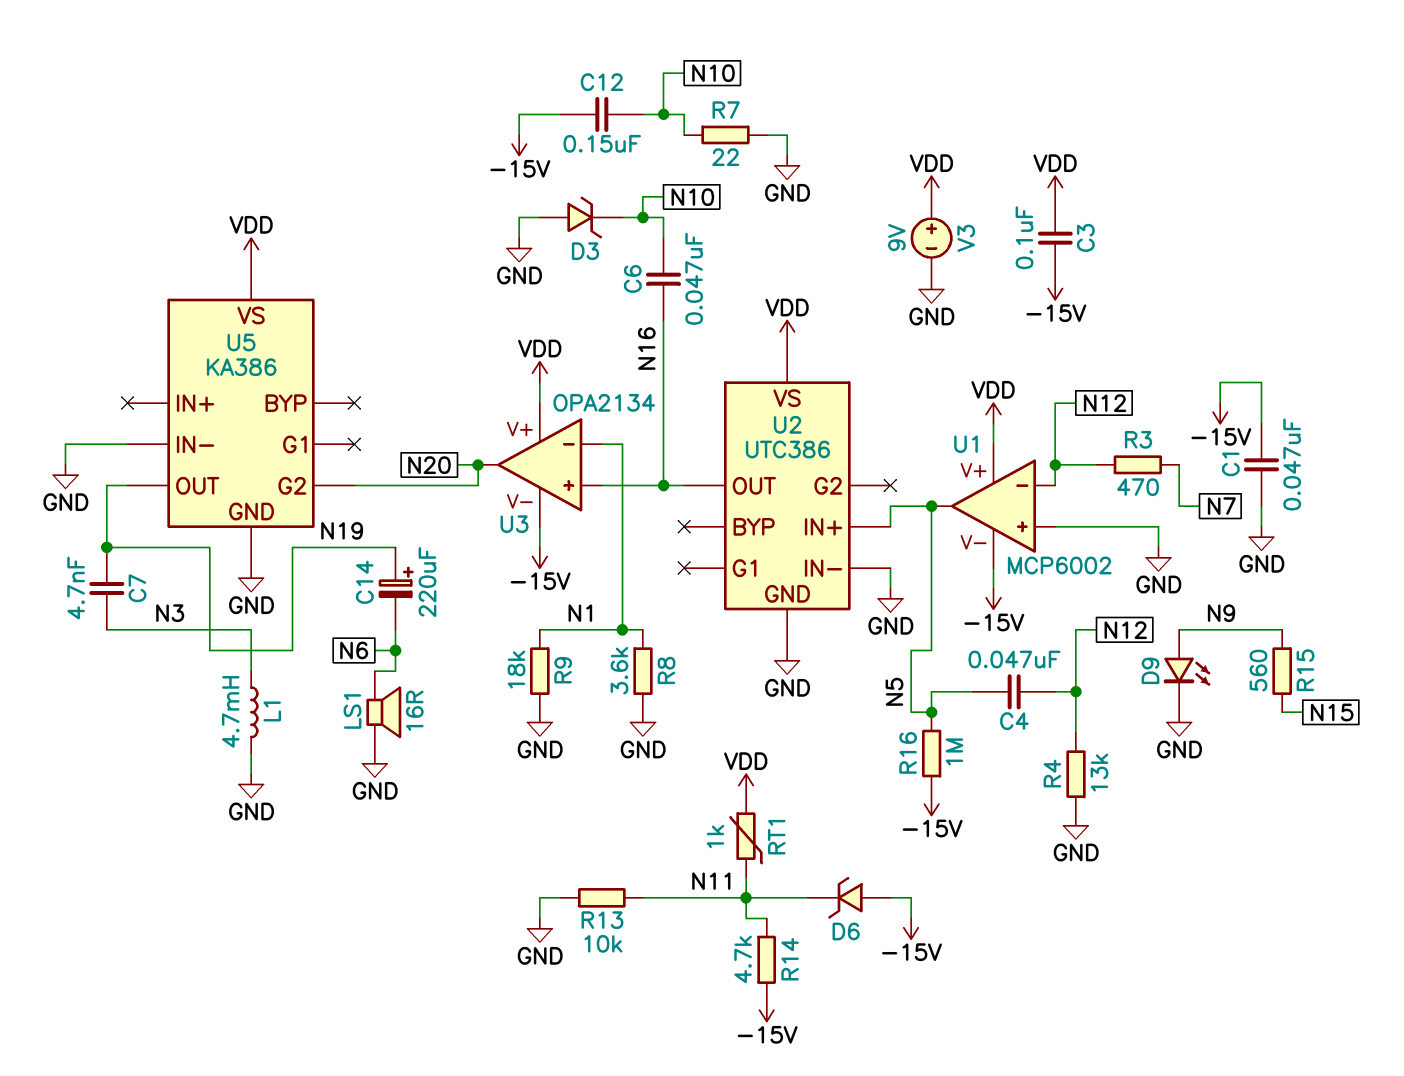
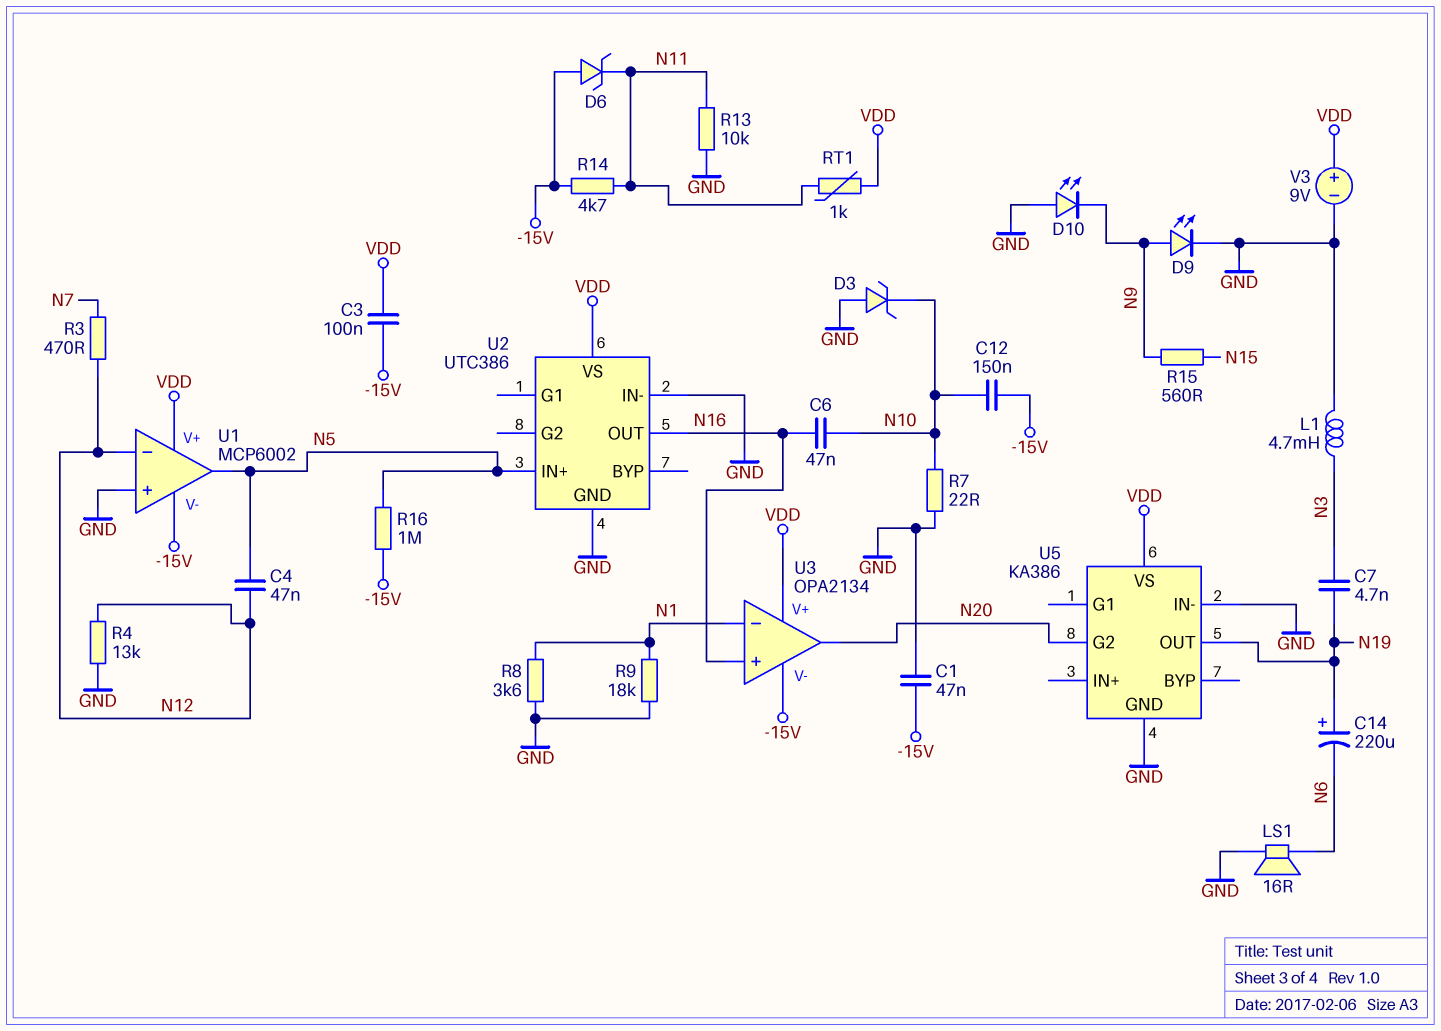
D10: none -> LED (A GND, K N9)

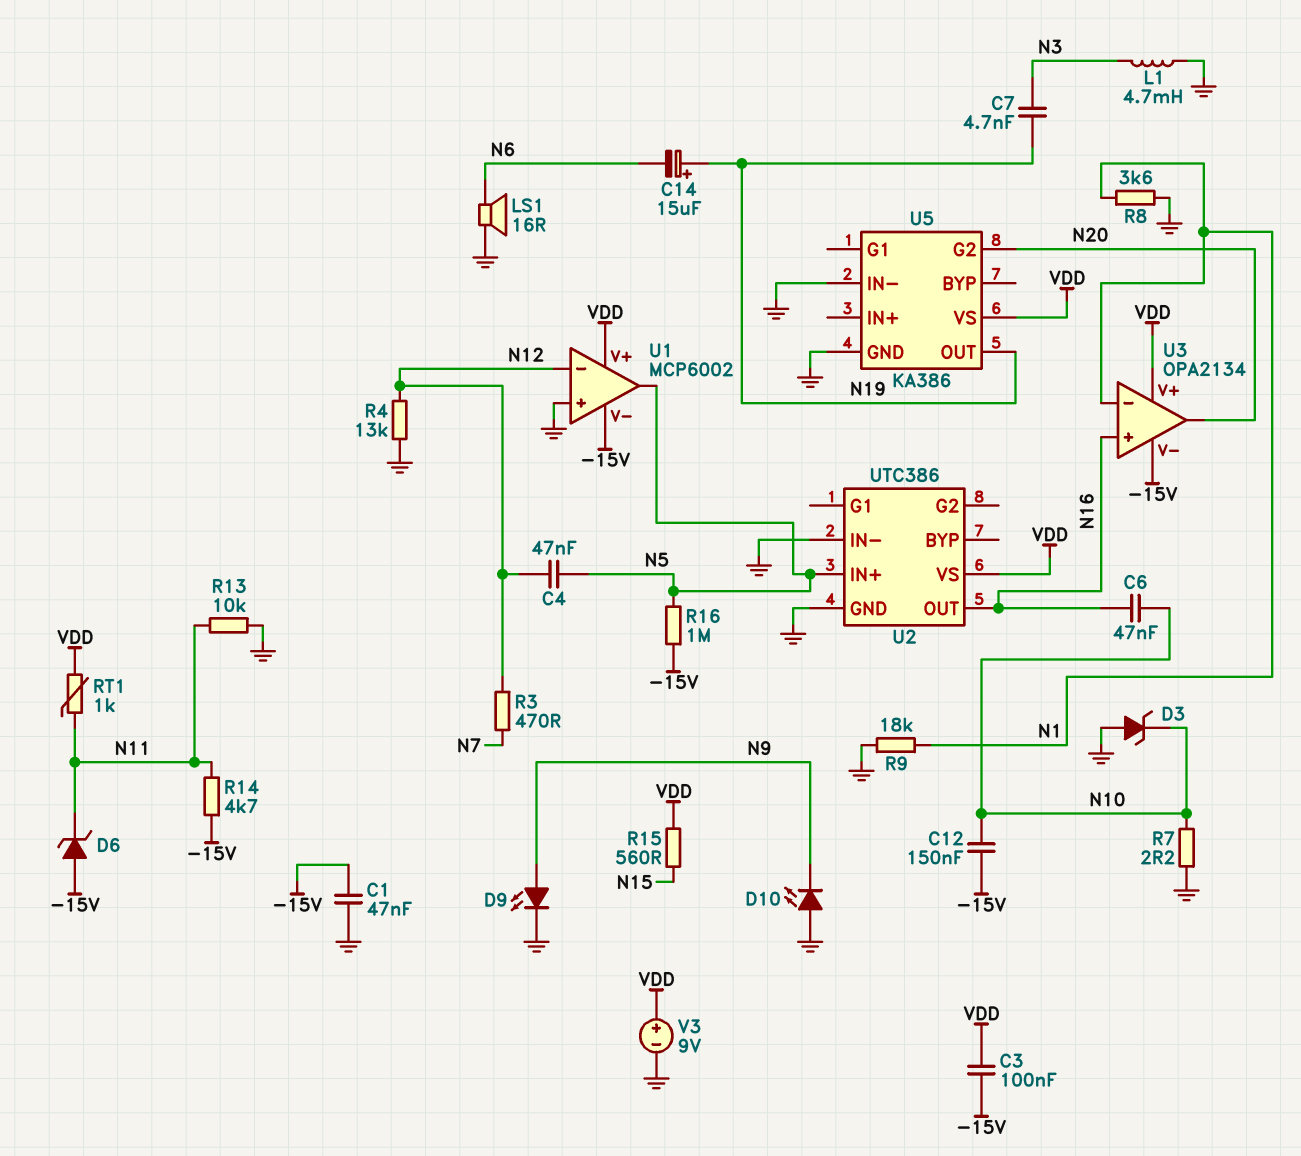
C14: 220uF (plus N19, minus N6) -> 15uF (plus N19, minus N6)
R7: 22 (GND, N10) -> 2.2 (GND, N10)
R15: 560 (N9, N15) -> 560 (N15, VDD)

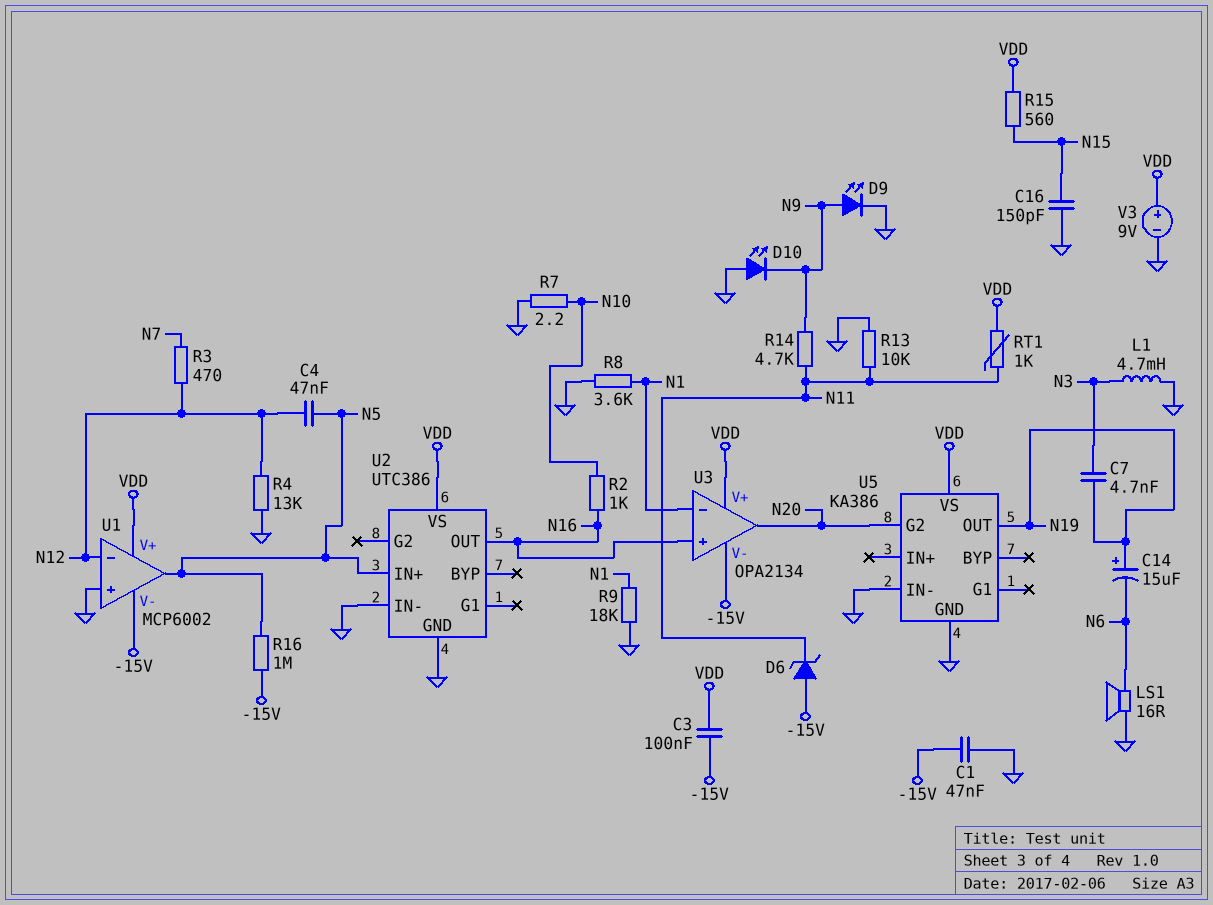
C6: 47nF (N10, N16) -> none
C12: 150nF (-15V, N10) -> none
C16: none -> 150pF (GND, N15)
D3: zener (A GND, K N10) -> none
R2: none -> 1k (N10, N16)
R14: 4.7k (-15V, N11) -> 4.7k (N9, N11)

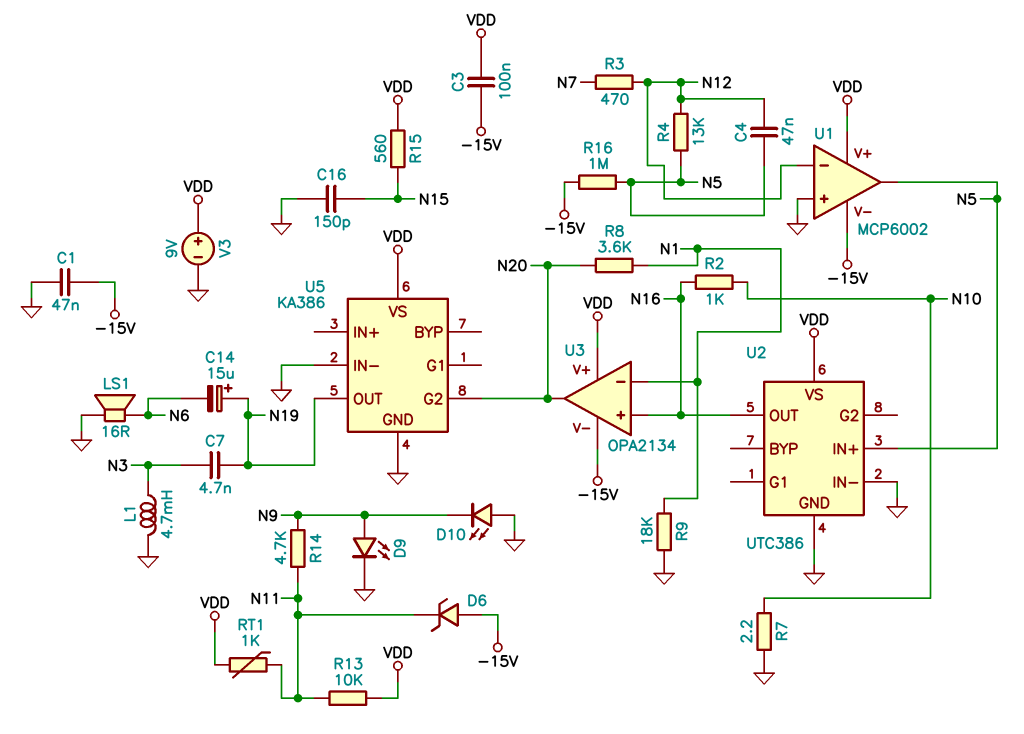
R4: 13k (GND, N12) -> 13k (N5, N12)
R8: 3.6k (GND, N1) -> 3.6k (N1, N20)
R13: 10k (GND, N11) -> 10k (N11, VDD)

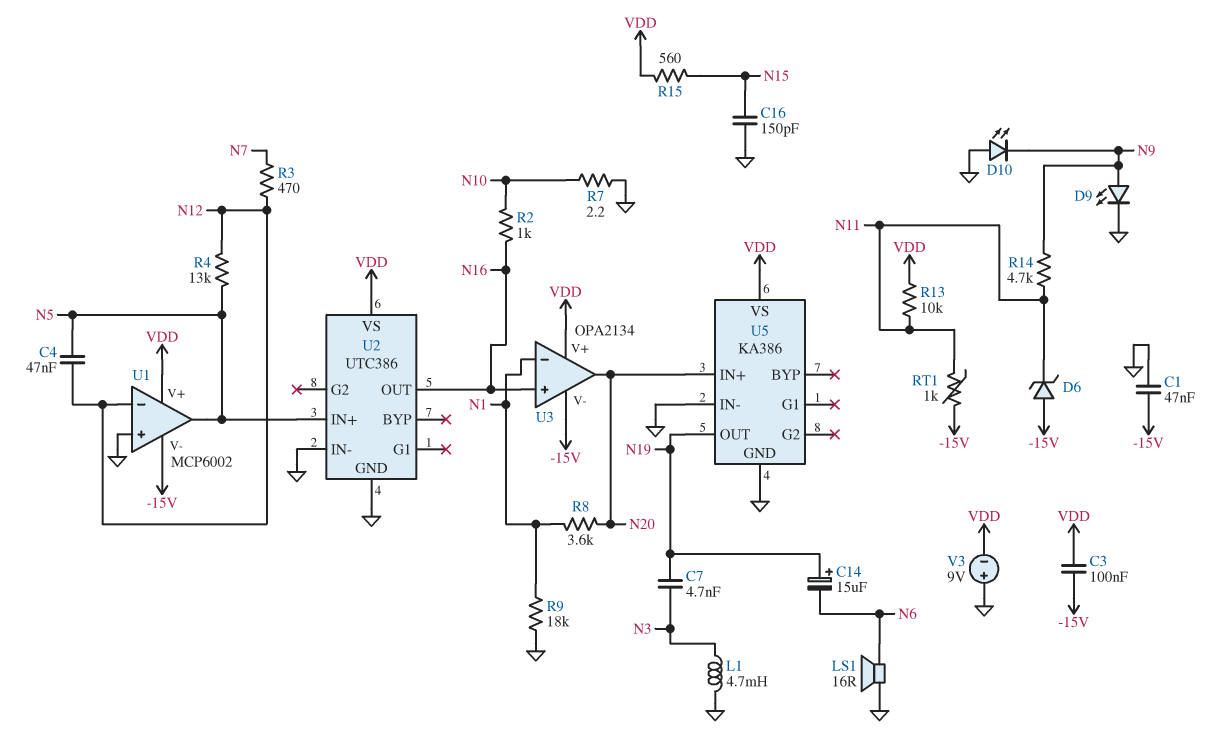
R16: 1M (-15V, N5) -> none
RT1: 1k (N11, VDD) -> 1k (-15V, N11)
U5 pin G2: N20 -> none
U5 pin IN+: none -> N20
V3: 9V (plus VDD, minus GND) -> 9V (plus GND, minus VDD)

